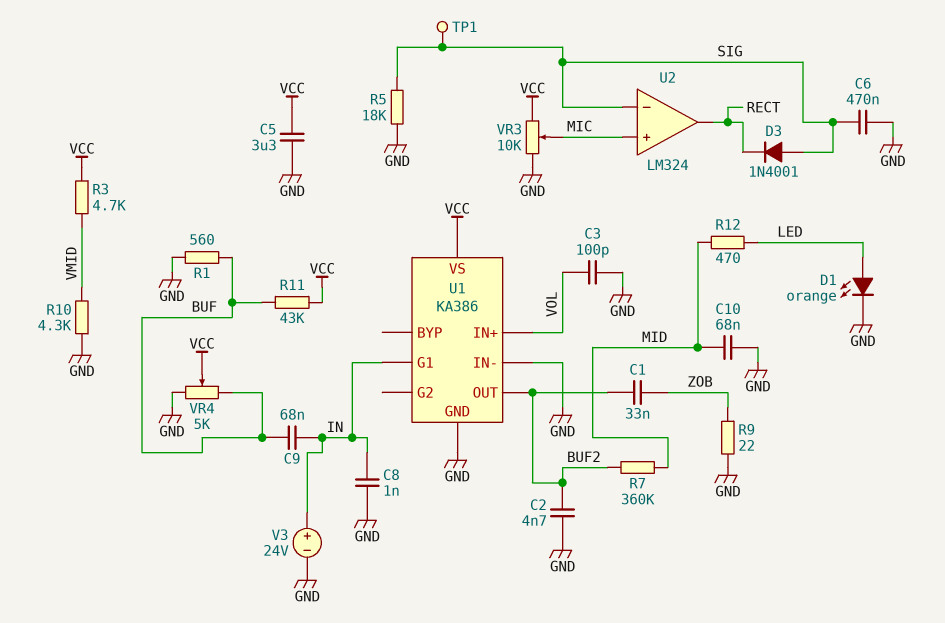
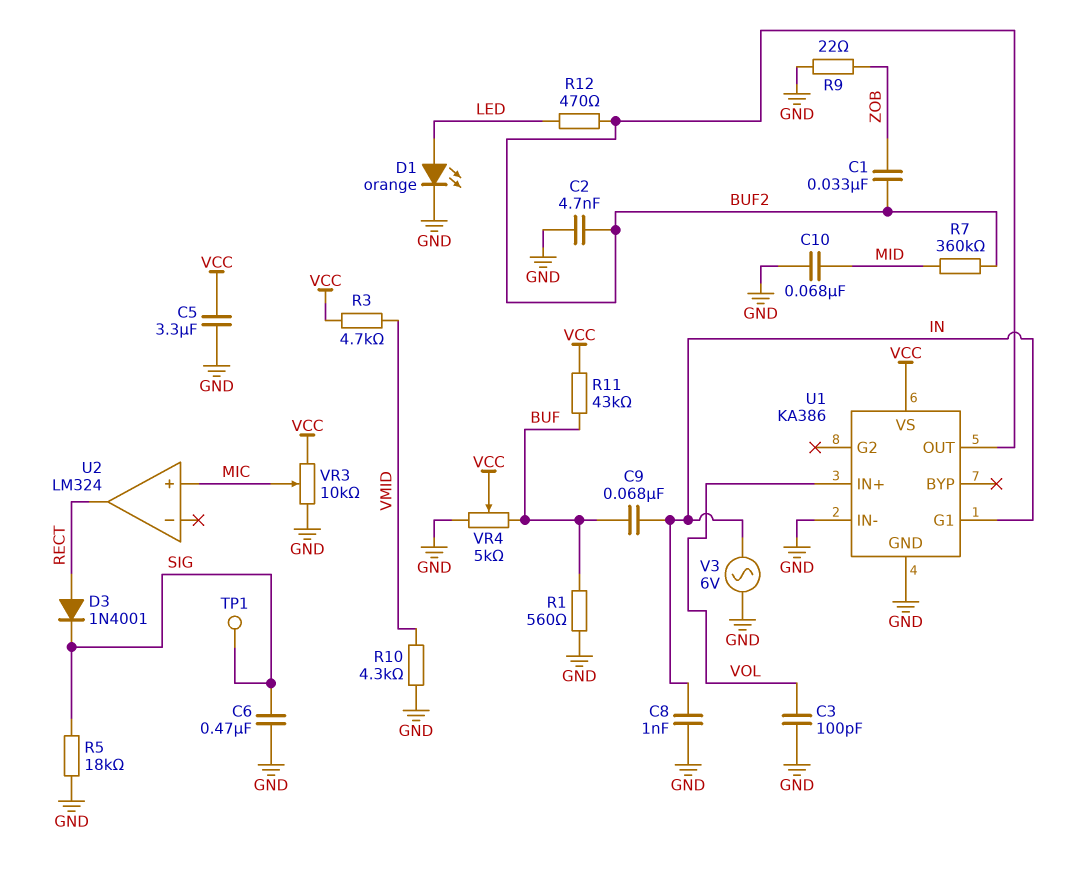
D3: diode 1N4001 (A SIG, K RECT) -> diode 1N4001 (A RECT, K SIG)
R12: 470 (LED, MID) -> 470 (BUF2, LED)
U2 pin in-: SIG -> none
V3: 24V (plus IN, minus GND) -> AC 6V (GND, IN)

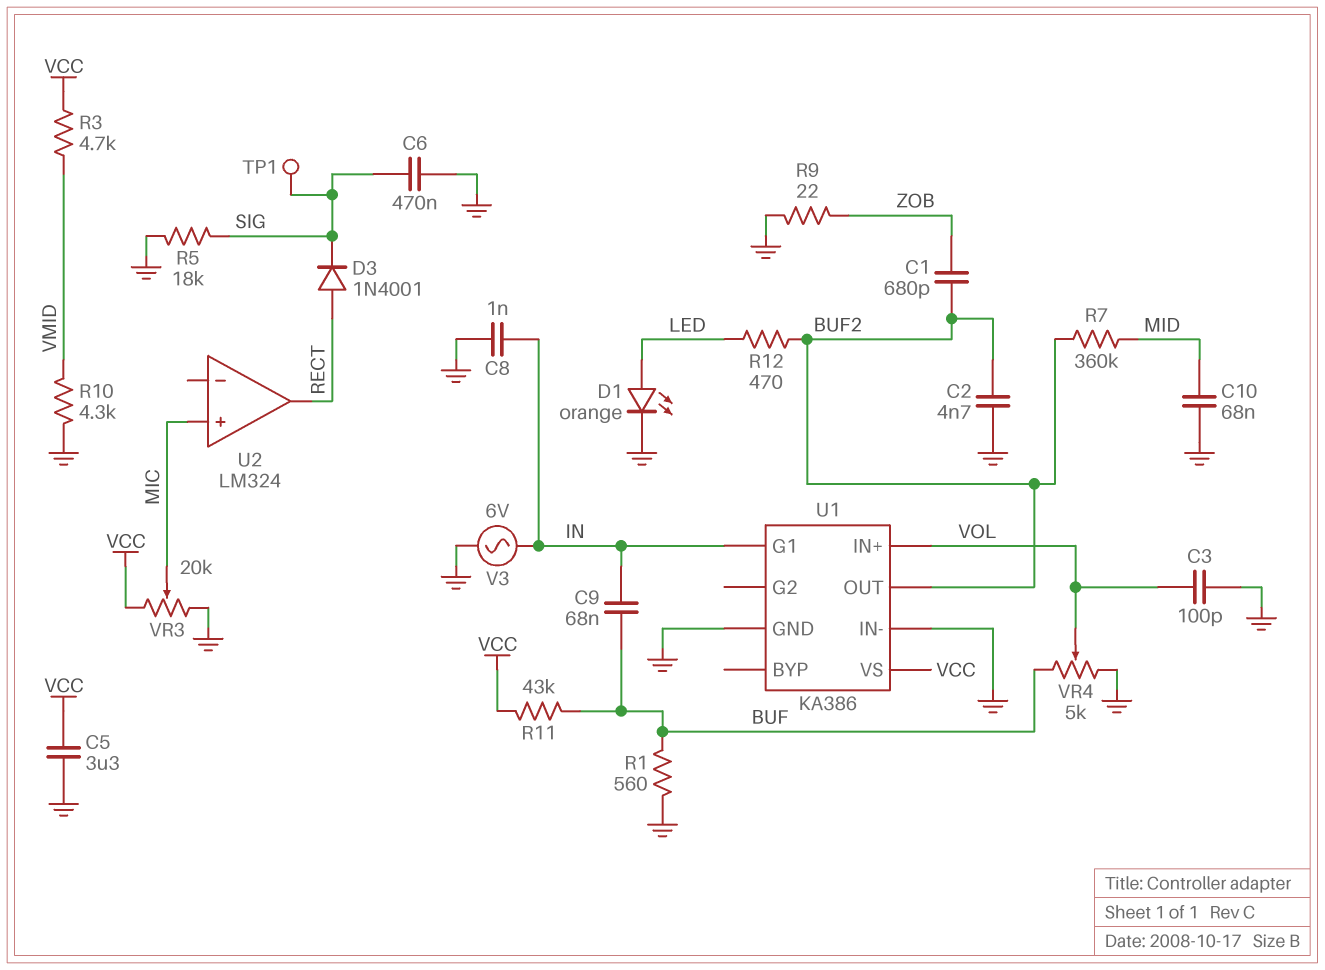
C1: 33nF (BUF2, ZOB) -> 680pF (BUF2, ZOB)
VR3: 10k (GND, VCC, wiper MIC) -> 20k (GND, VCC, wiper MIC)
VR4: 5k (BUF, GND, wiper VCC) -> 5k (BUF, GND, wiper VOL)

